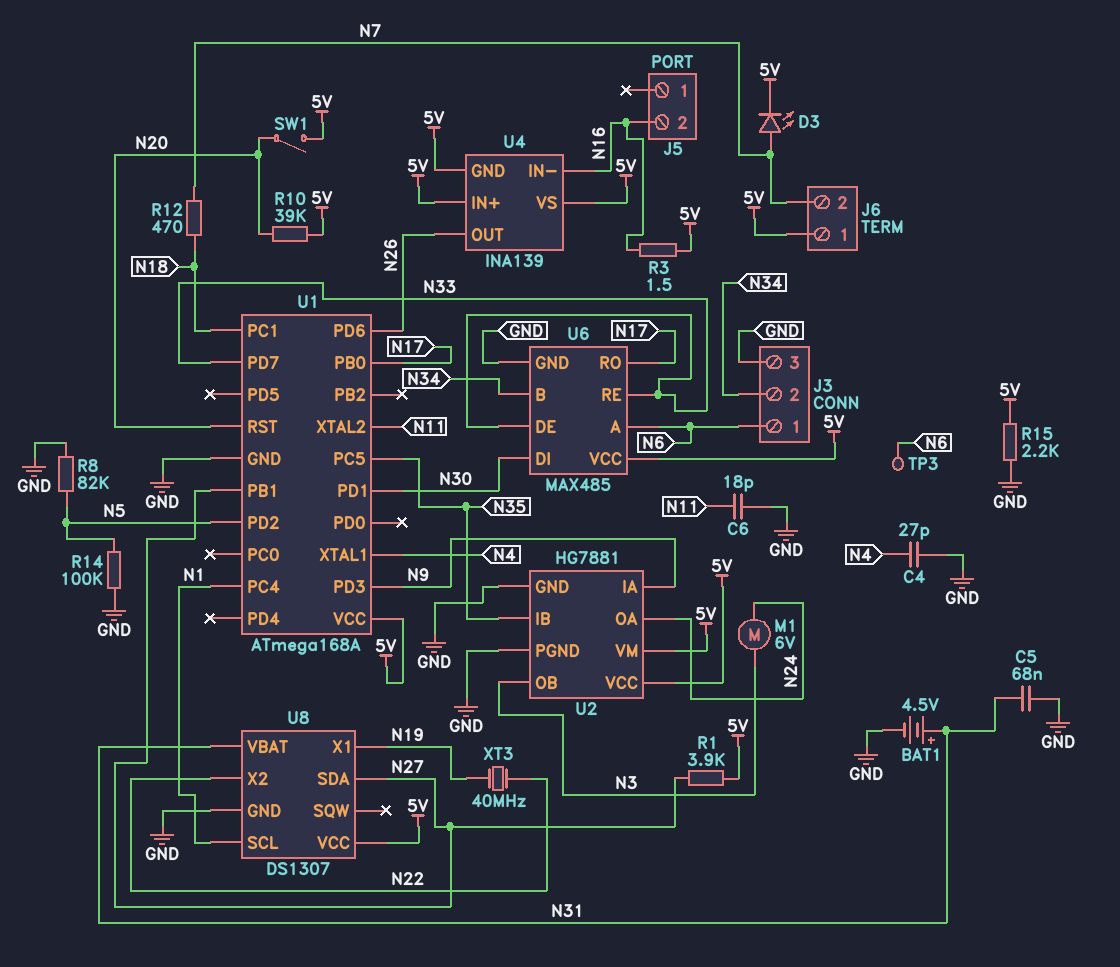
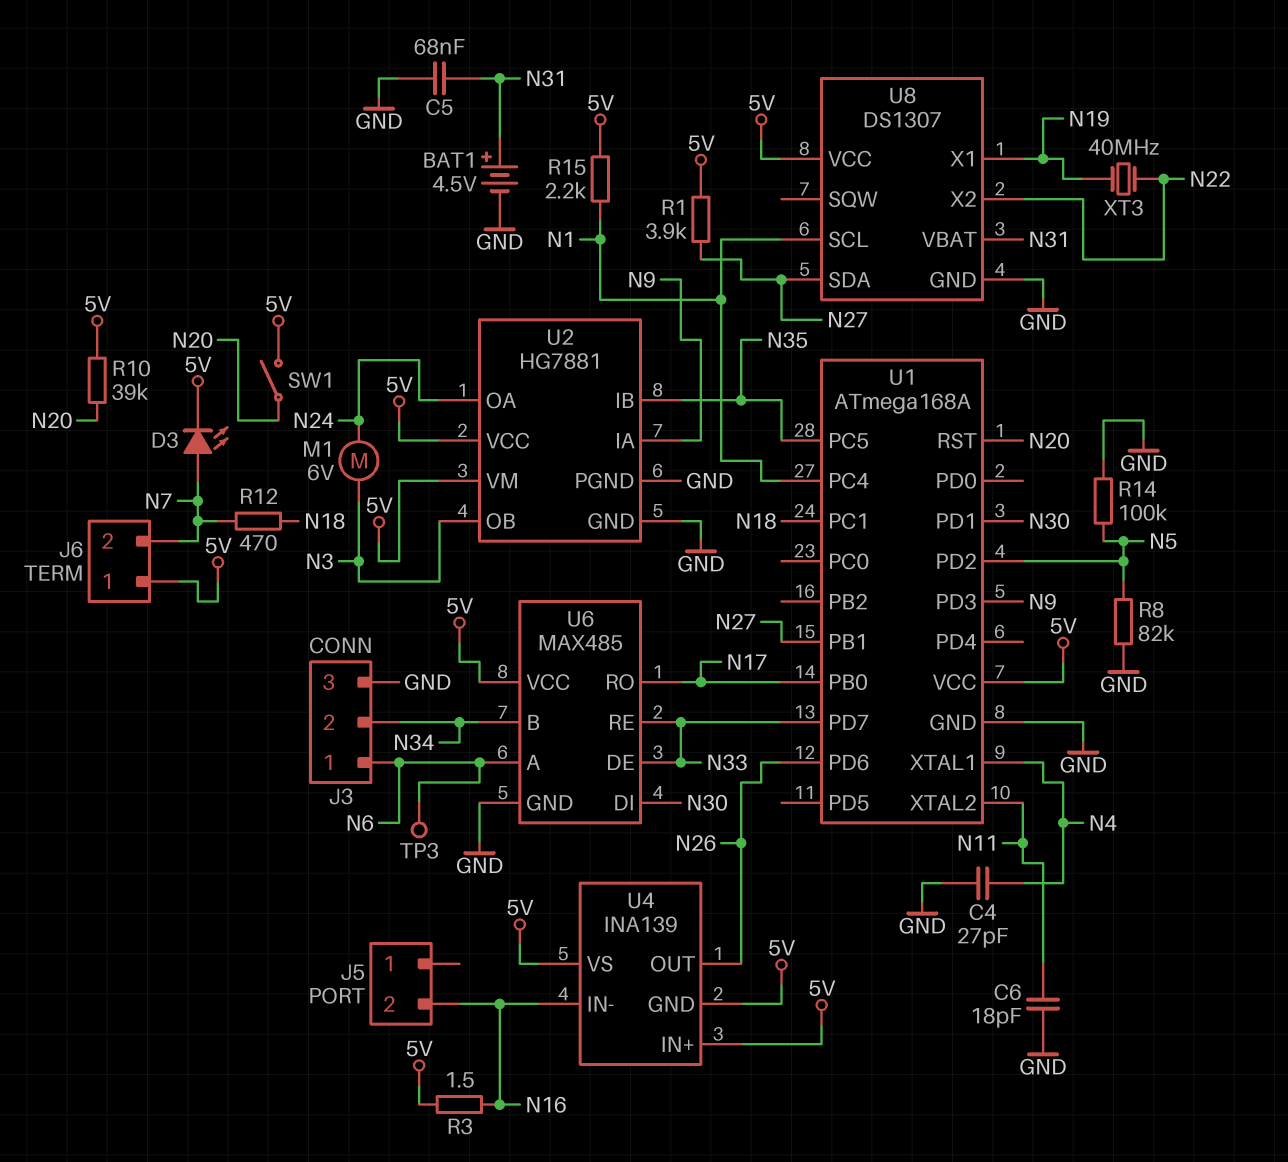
R15: 2.2k (5V, GND) -> 2.2k (5V, N1)

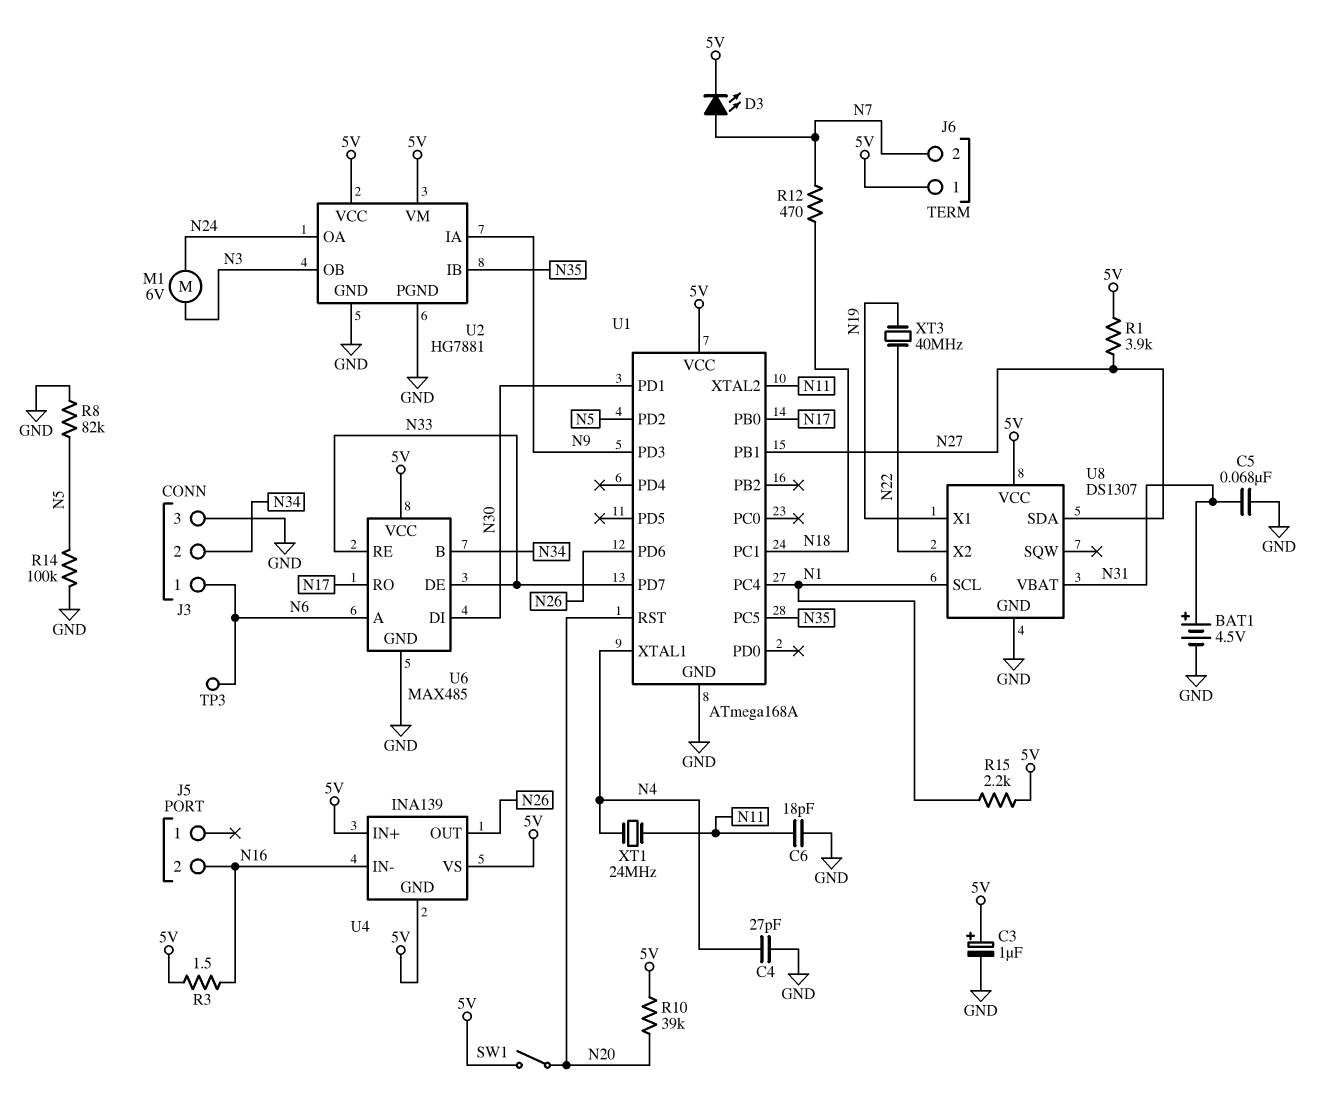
C3: none -> 1uF (plus 5V, minus GND)
XT1: none -> 24MHz (N4, N11)

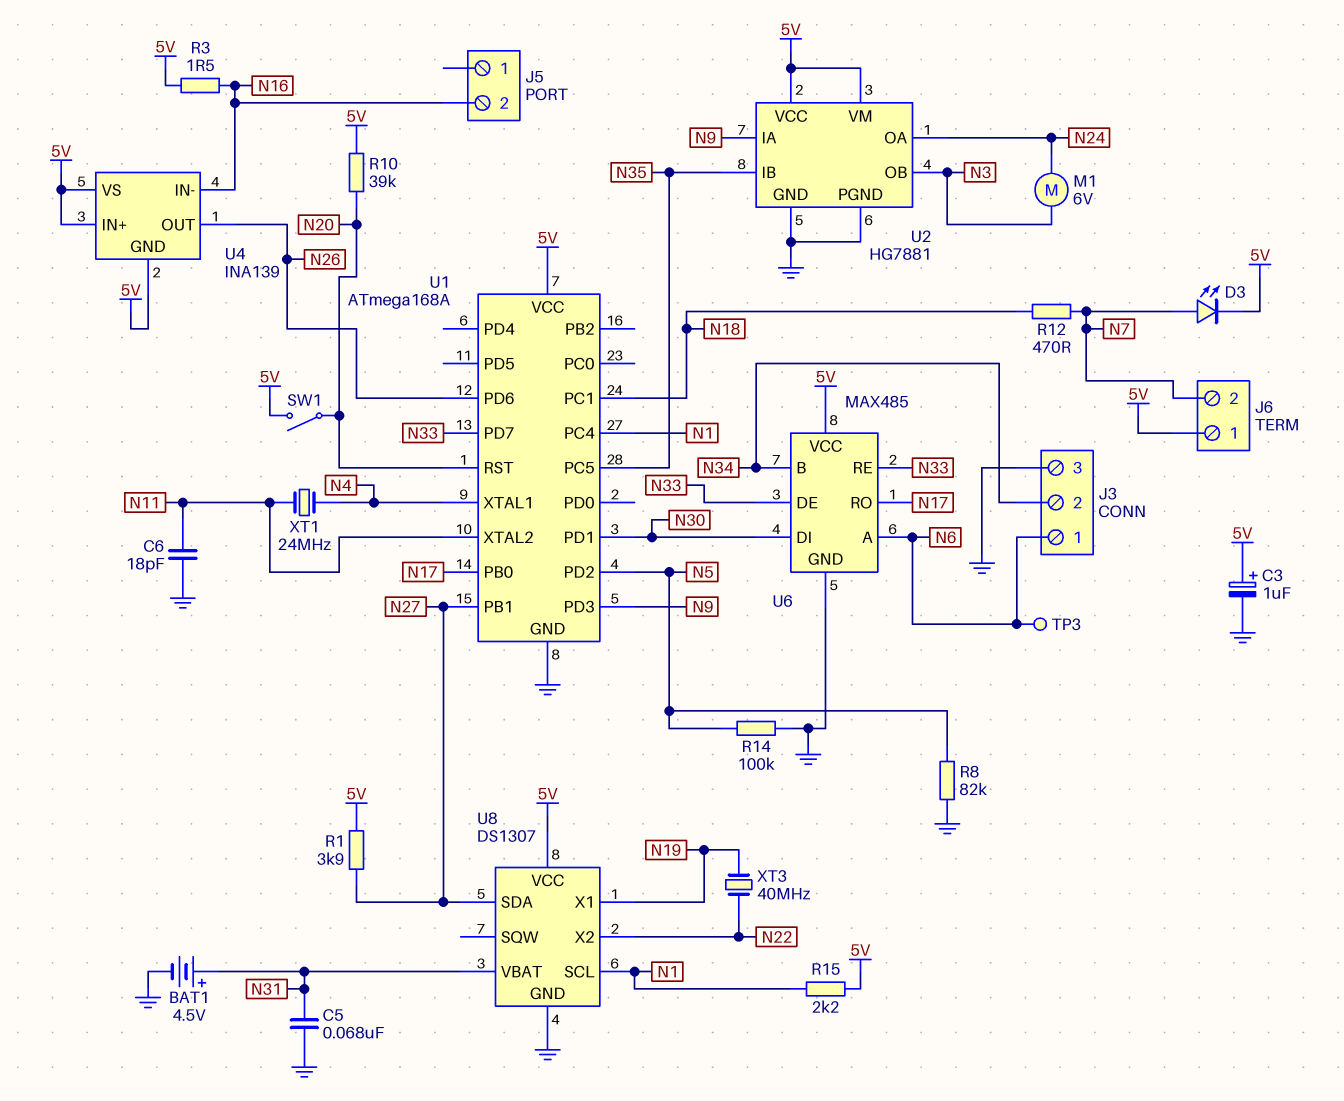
C4: 27pF (GND, N4) -> none

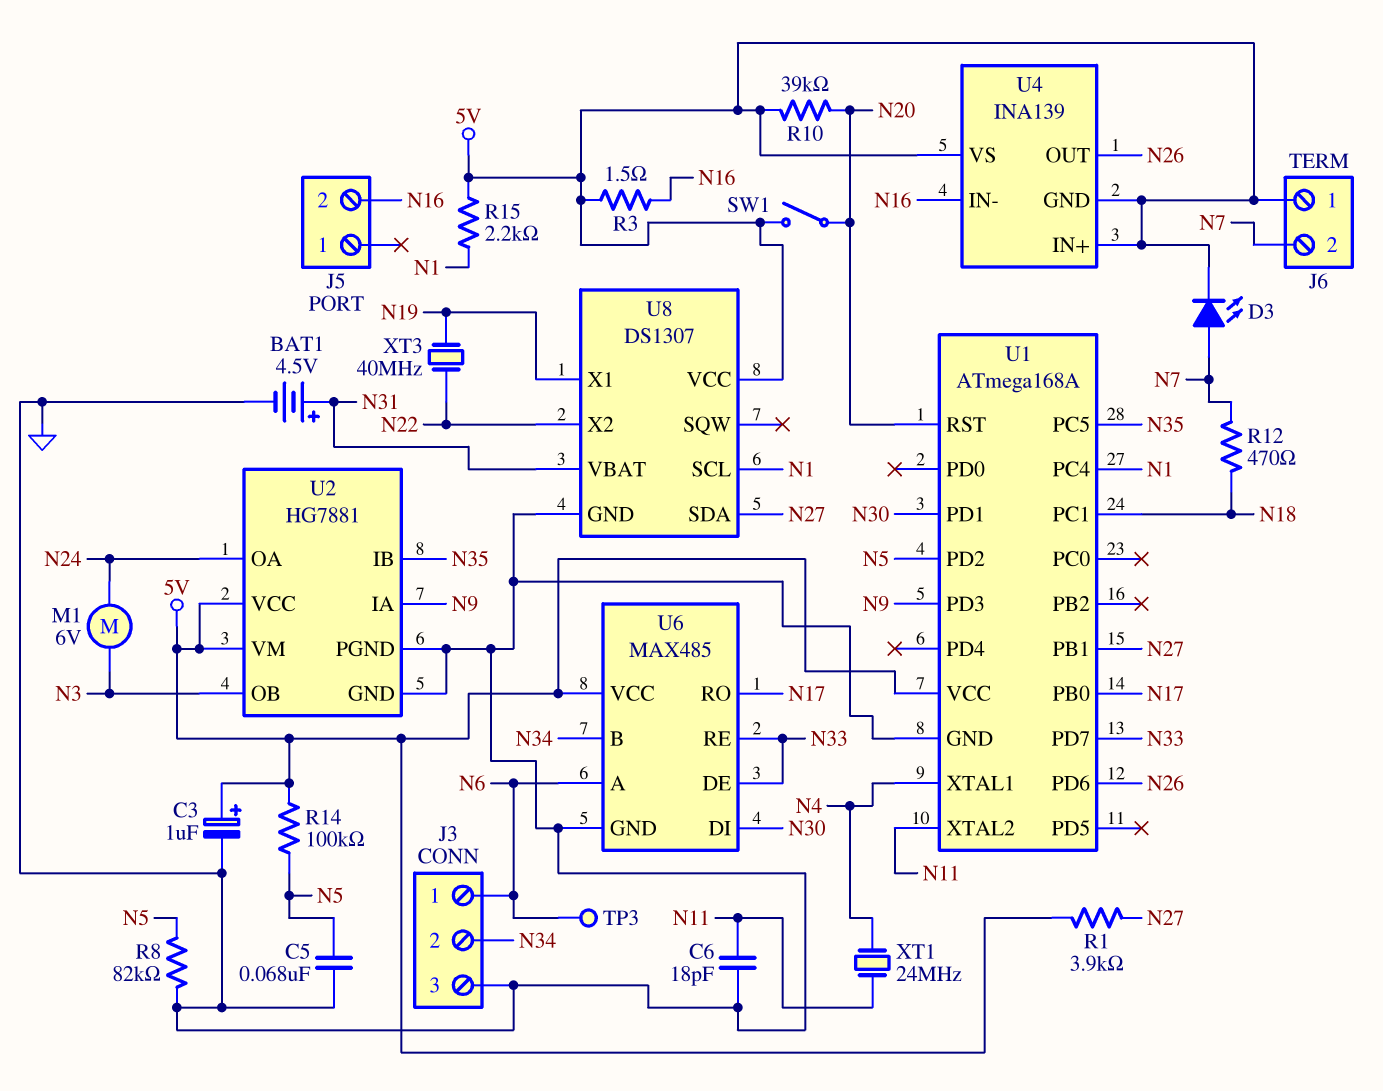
C5: 68nF (GND, N31) -> 68nF (GND, N5)
R14: 100k (GND, N5) -> 100k (5V, N5)

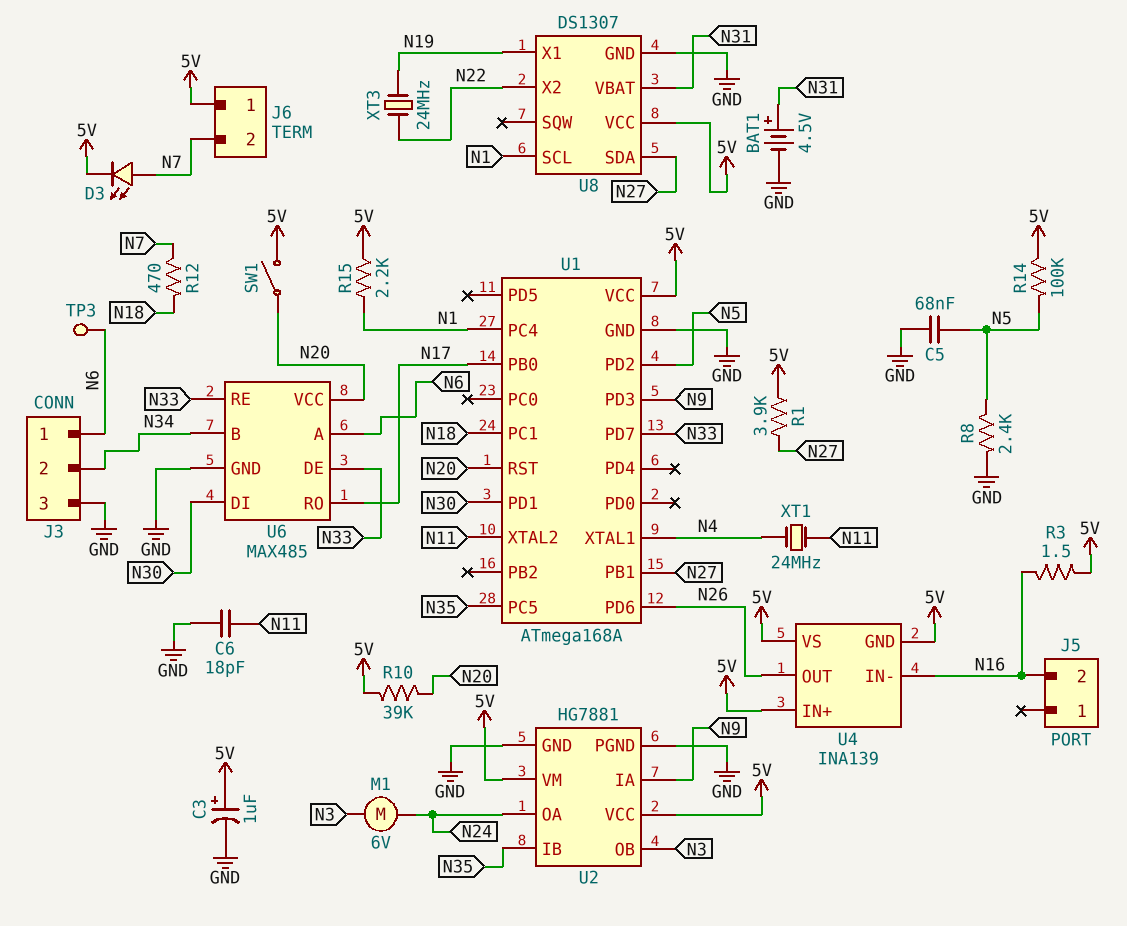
R8: 82k (GND, N5) -> 2.4k (GND, N5)
U6 pin VCC: 5V -> N20
XT3: 40MHz (N19, N22) -> 24MHz (N19, N22)

